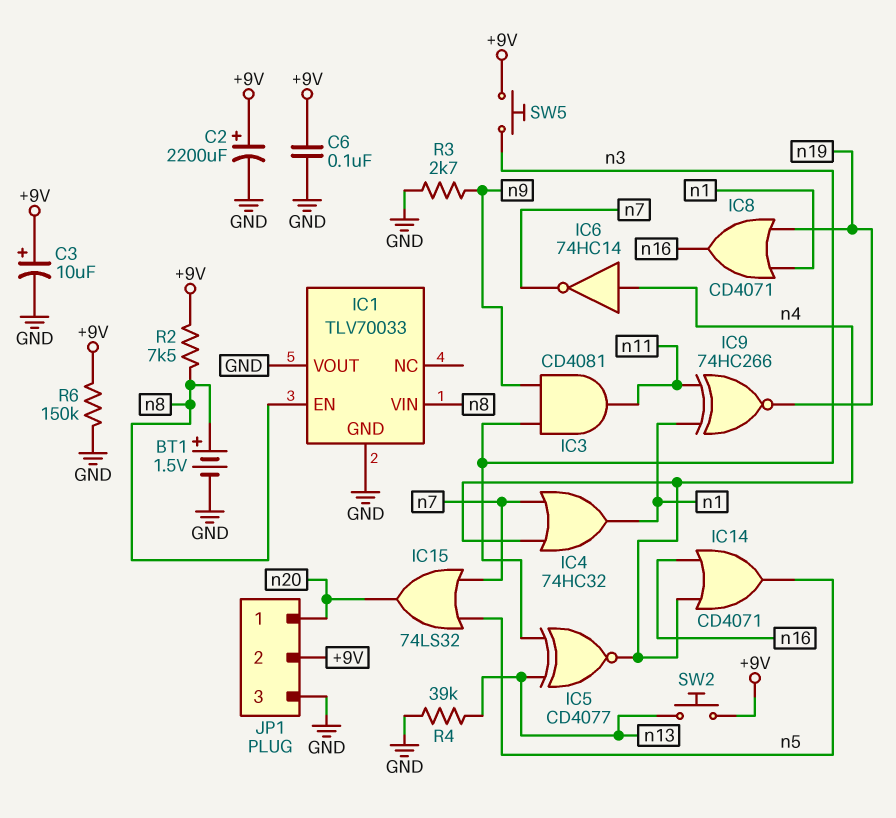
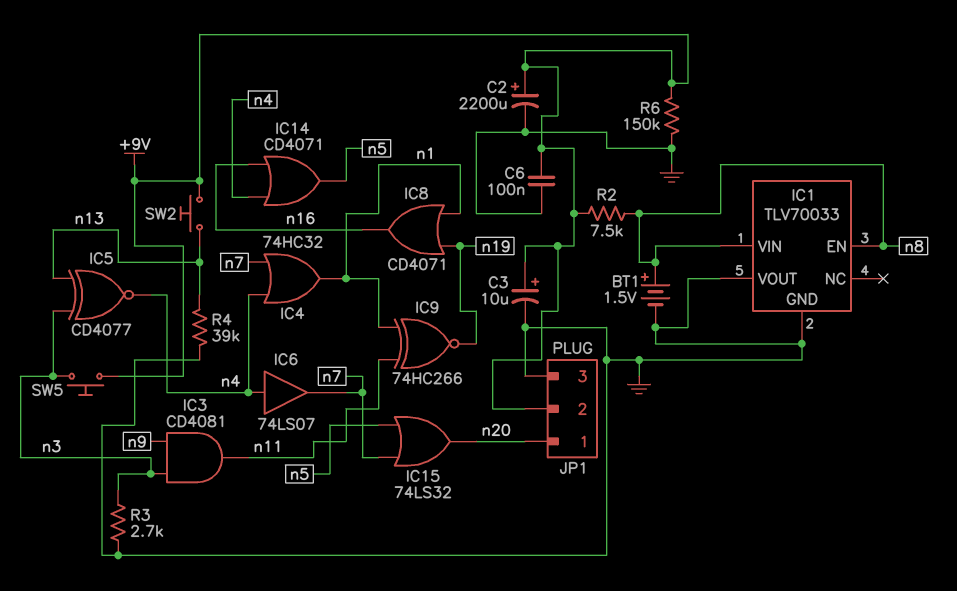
IC6: NOT 74HC14 (in n4, out n7) -> buffer 74LS07 (in n4, out n7)
R3: 2.7k (GND, n9) -> 2.7k (GND, n3)

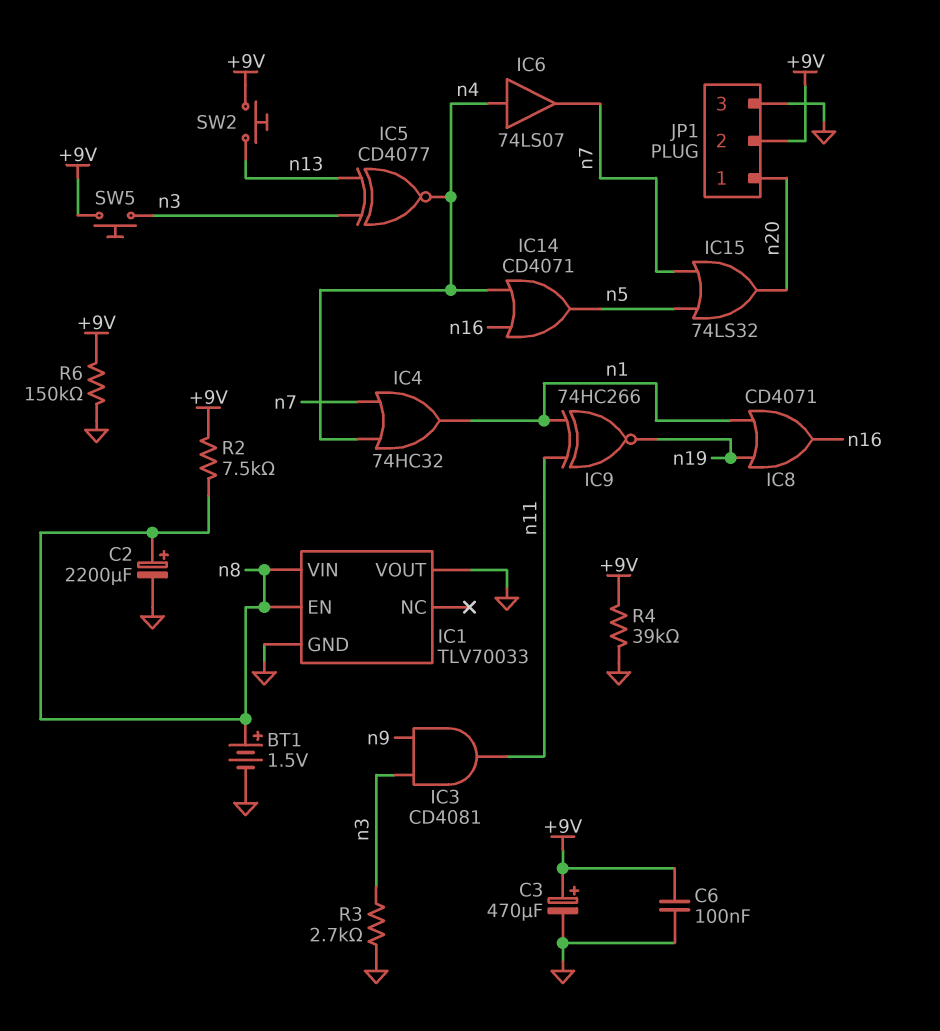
C2: 2200uF (plus +9V, minus GND) -> 2200uF (plus n8, minus GND)
C3: 10uF (plus +9V, minus GND) -> 470uF (plus +9V, minus GND)
R4: 39k (GND, n13) -> 39k (+9V, GND)

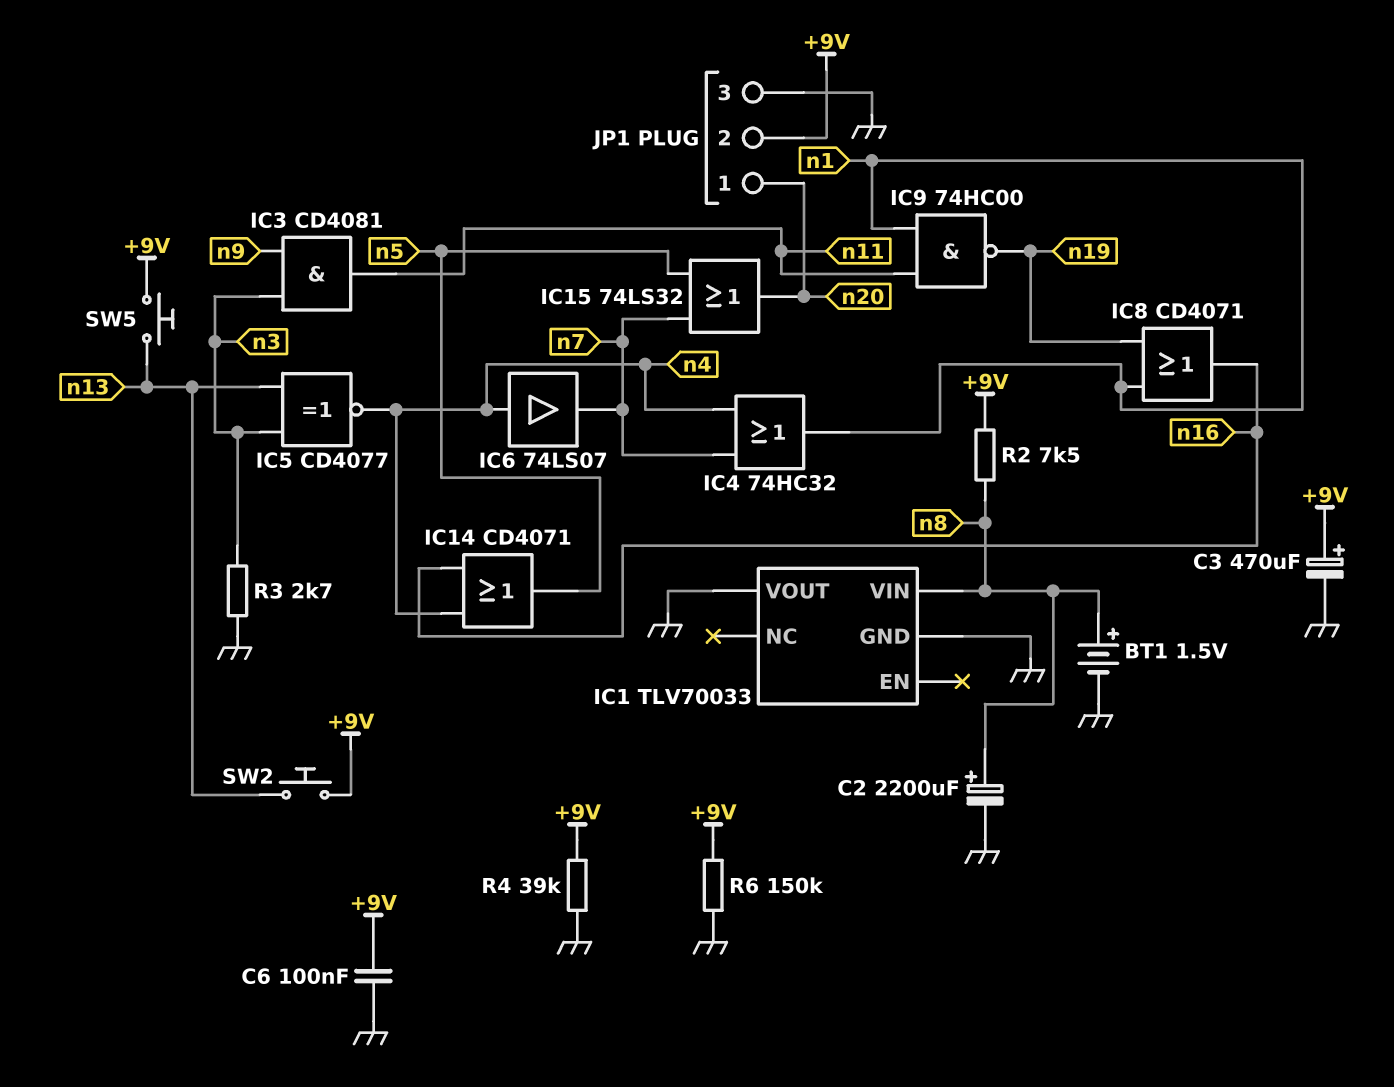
IC1 pin EN: n8 -> none
IC9: XNOR 74HC266 (in n1, in n11, out n19) -> NAND 74HC00 (in n1, in n11, out n19)
SW5: button (+9V, n3) -> button (+9V, n13)

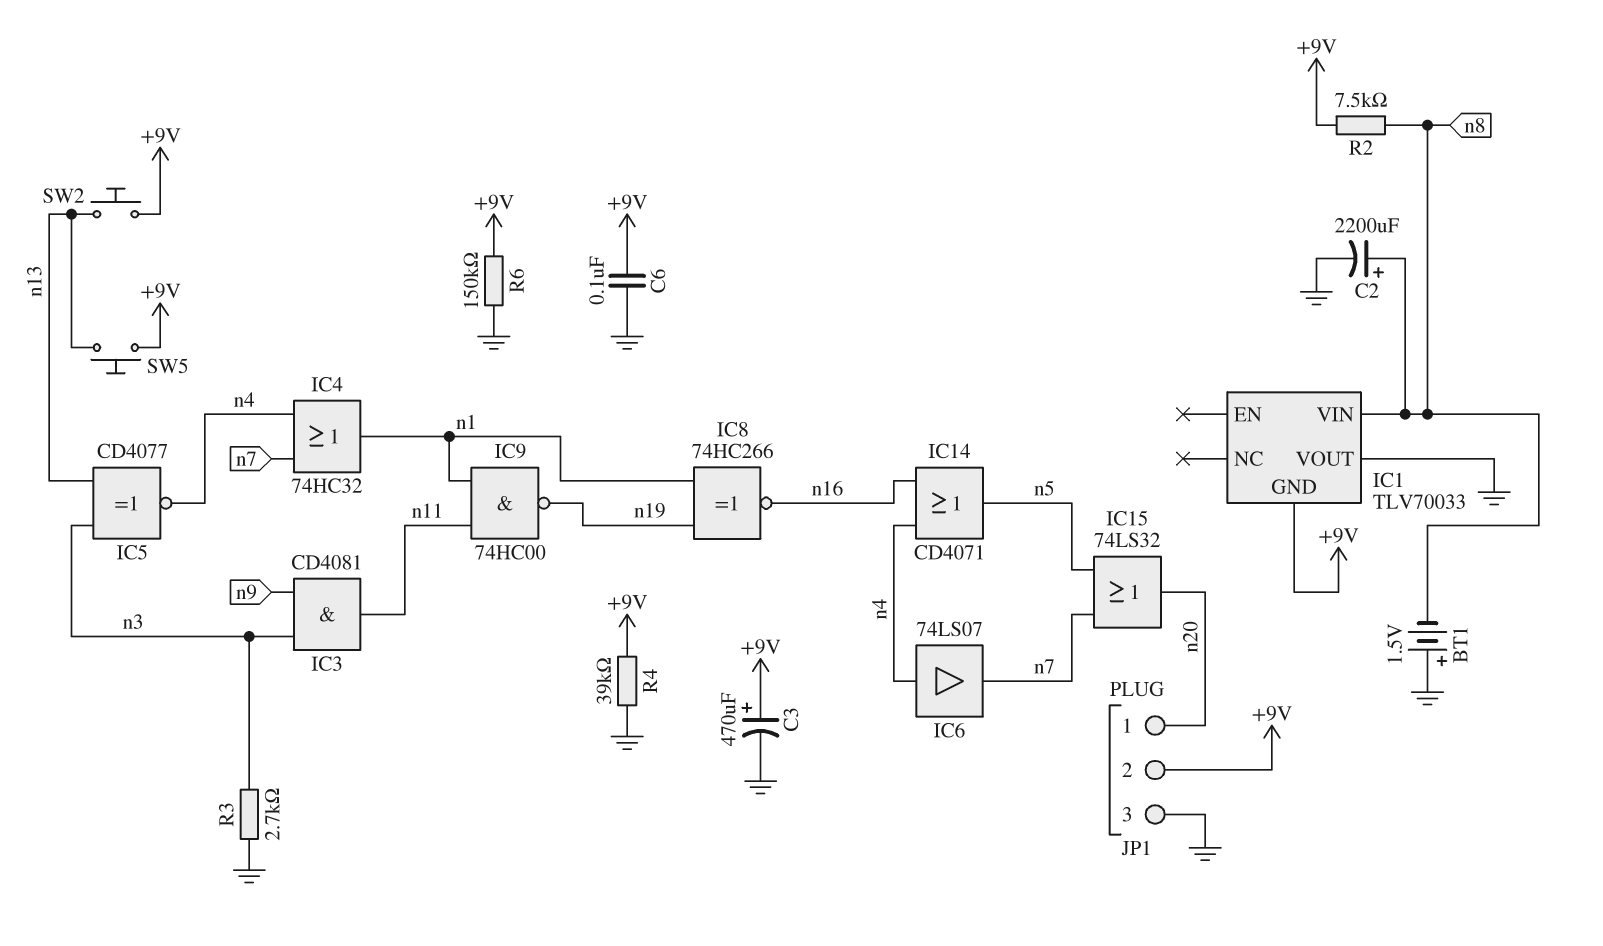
BT1: 1.5V (plus n8, minus GND) -> 1.5V (plus GND, minus n8)
IC1 pin GND: GND -> +9V
IC8: OR CD4071 (in n1, in n19, out n16) -> XNOR 74HC266 (in n1, in n19, out n16)

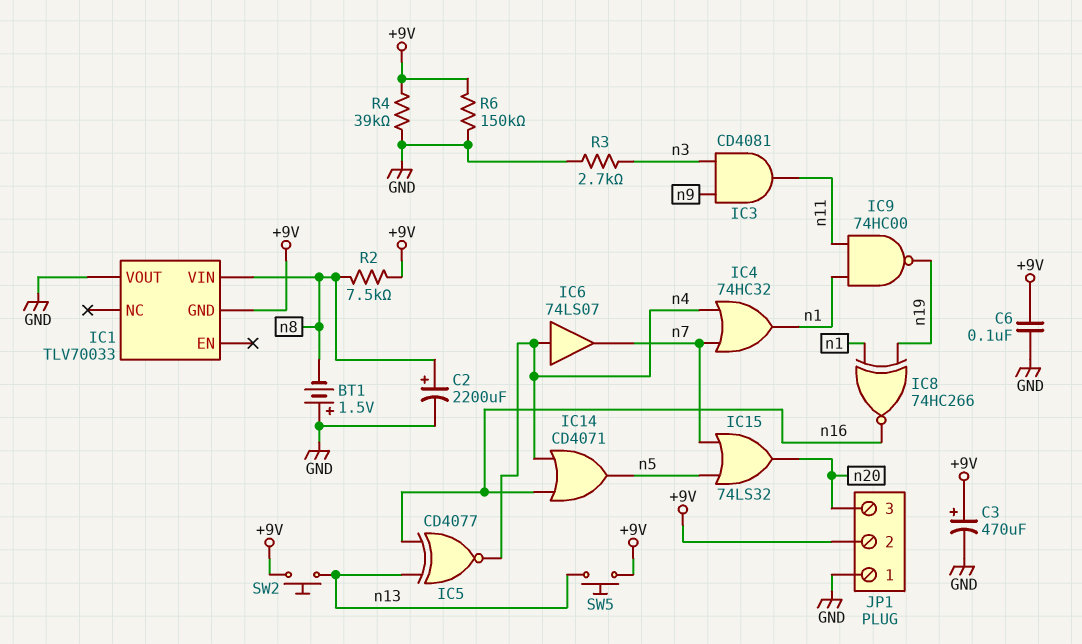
IC5: XNOR CD4077 (in n3, in n13, out n4) -> XNOR CD4077 (in n13, in n16, out n4)
JP1 pin 1: n20 -> GND
JP1 pin 3: GND -> n20

